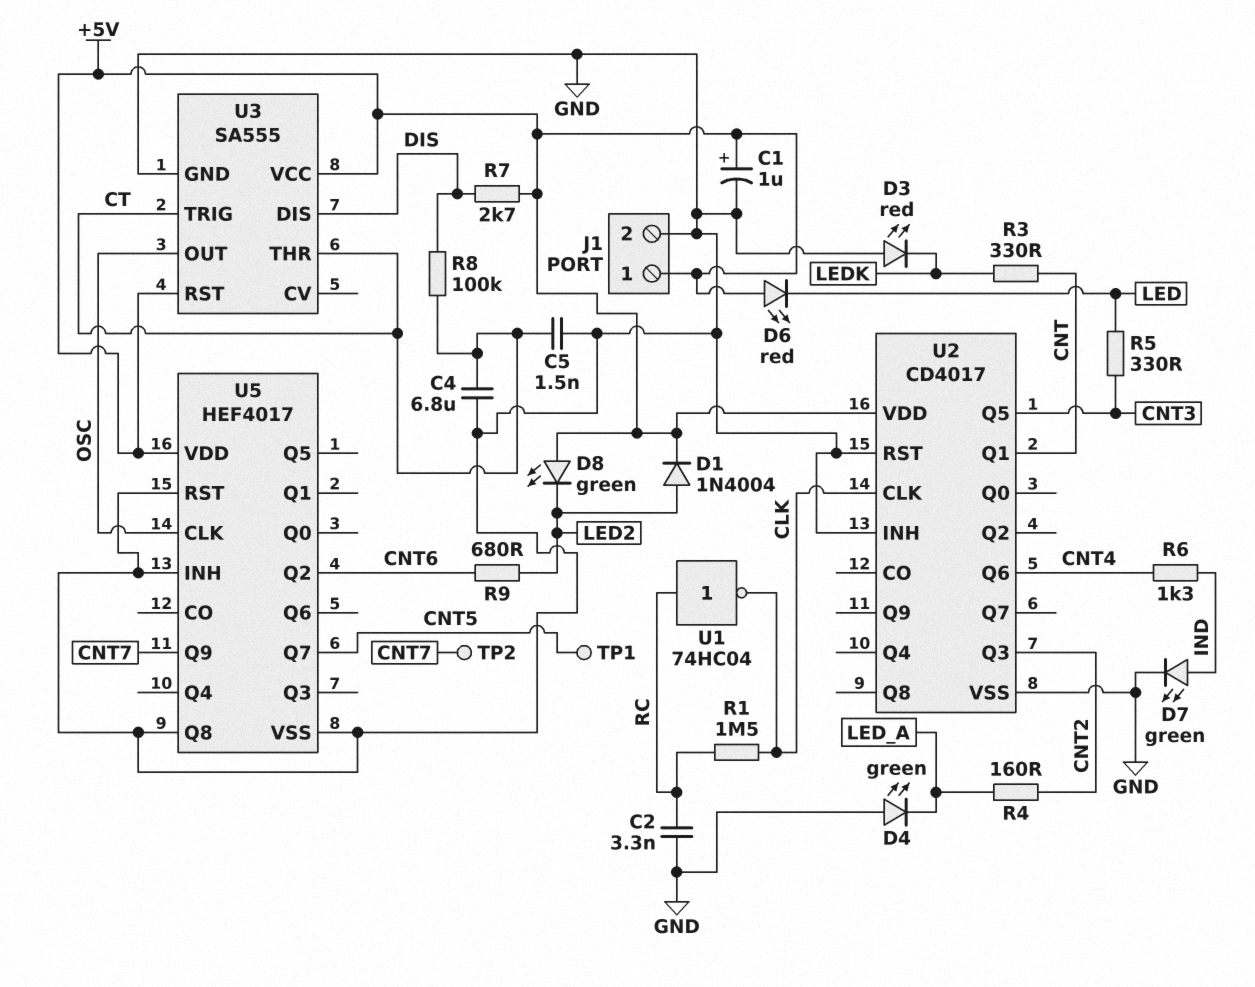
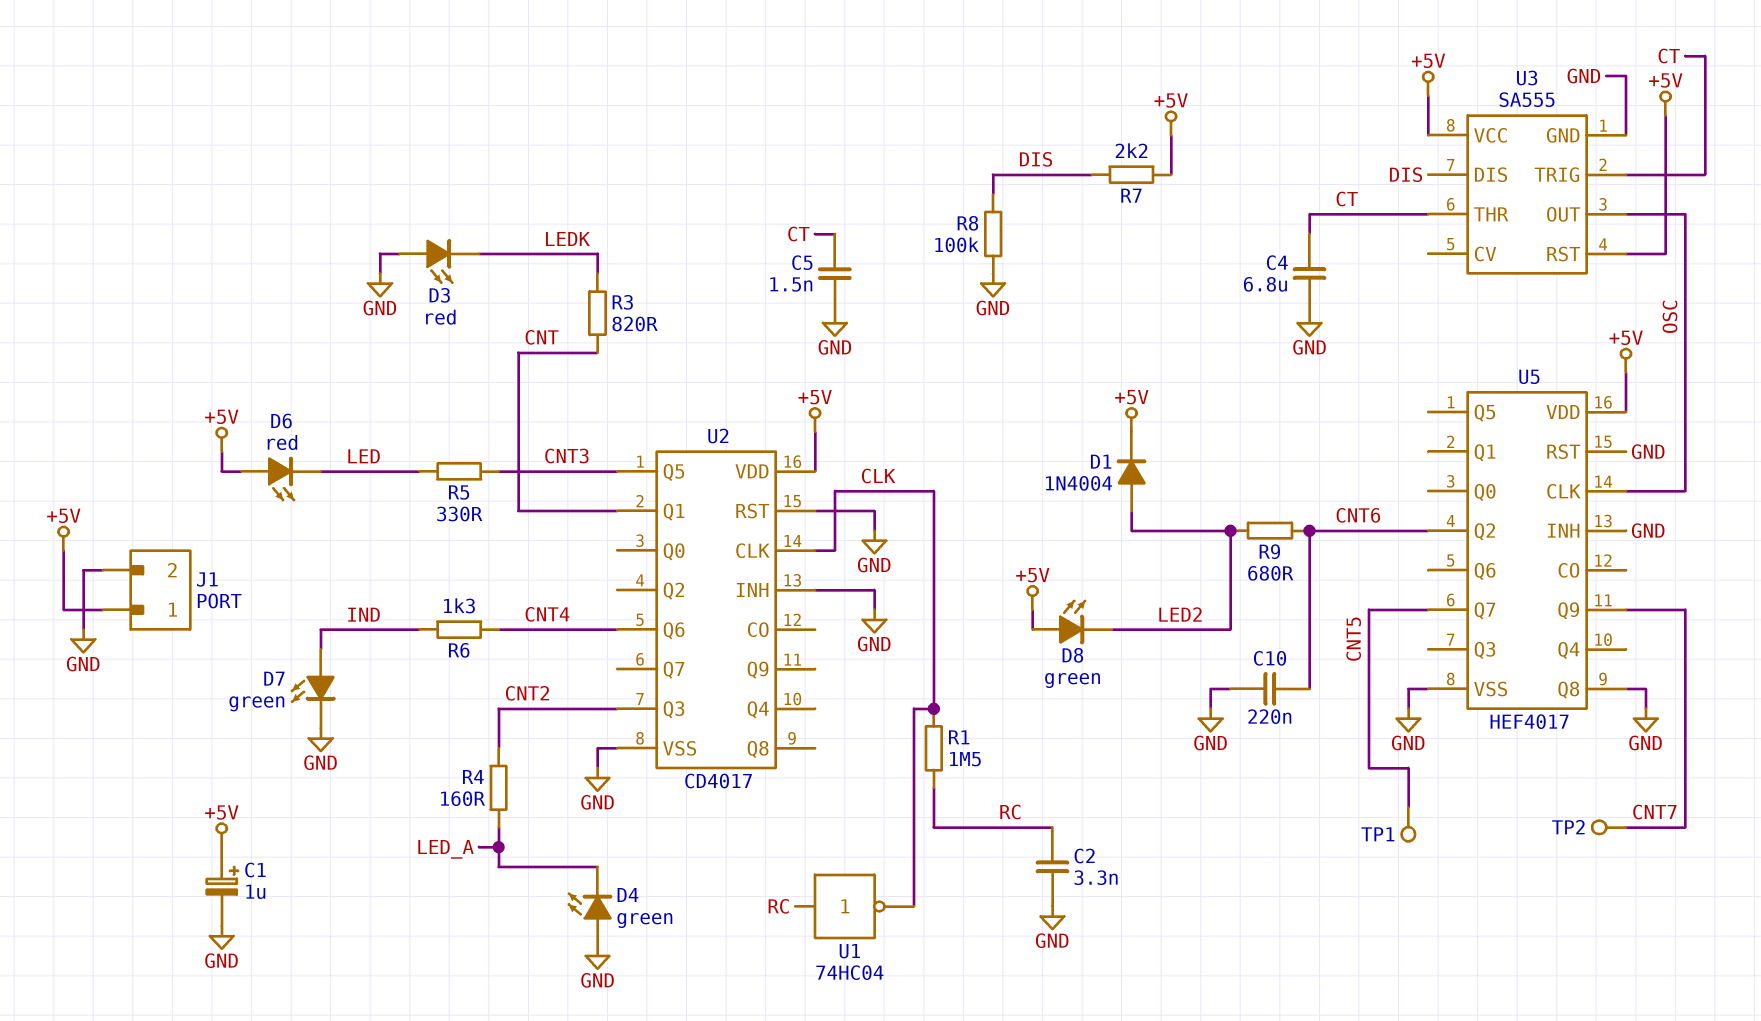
C10: none -> 220nF (CNT6, GND)
R3: 330 (CNT, LEDK) -> 820 (CNT, LEDK)
R7: 2.7k (+5V, DIS) -> 2.2k (+5V, DIS)
R8: 100k (CT, DIS) -> 100k (DIS, GND)

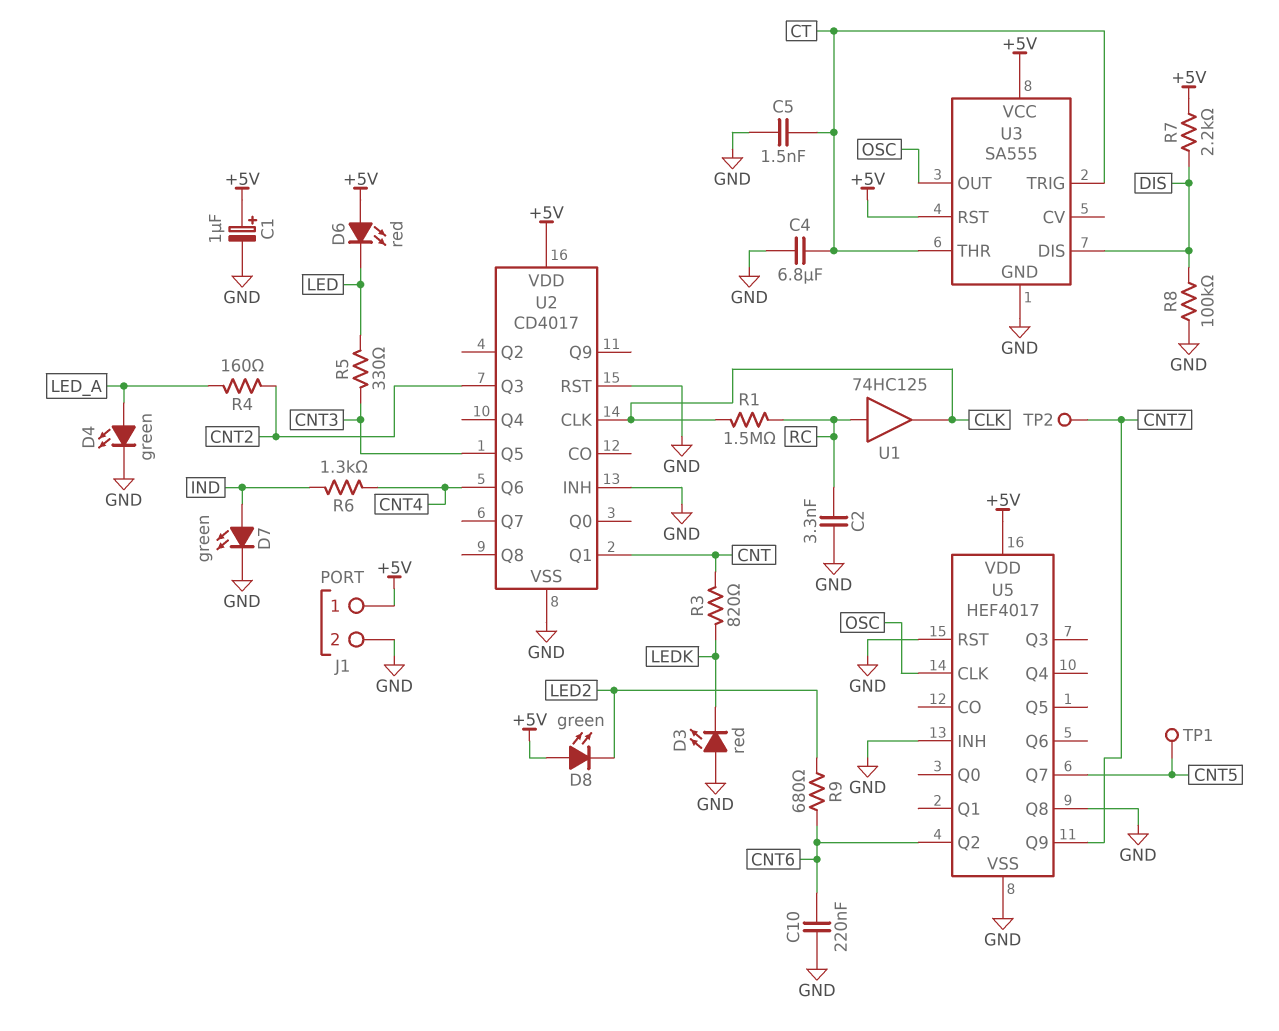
D1: diode 1N4004 (A LED2, K +5V) -> none
D4: LED green (A GND, K LED_A) -> LED green (A LED_A, K GND)
U1: NOT 74HC04 (in RC, out CLK) -> buffer 74HC125 (in RC, out CLK)

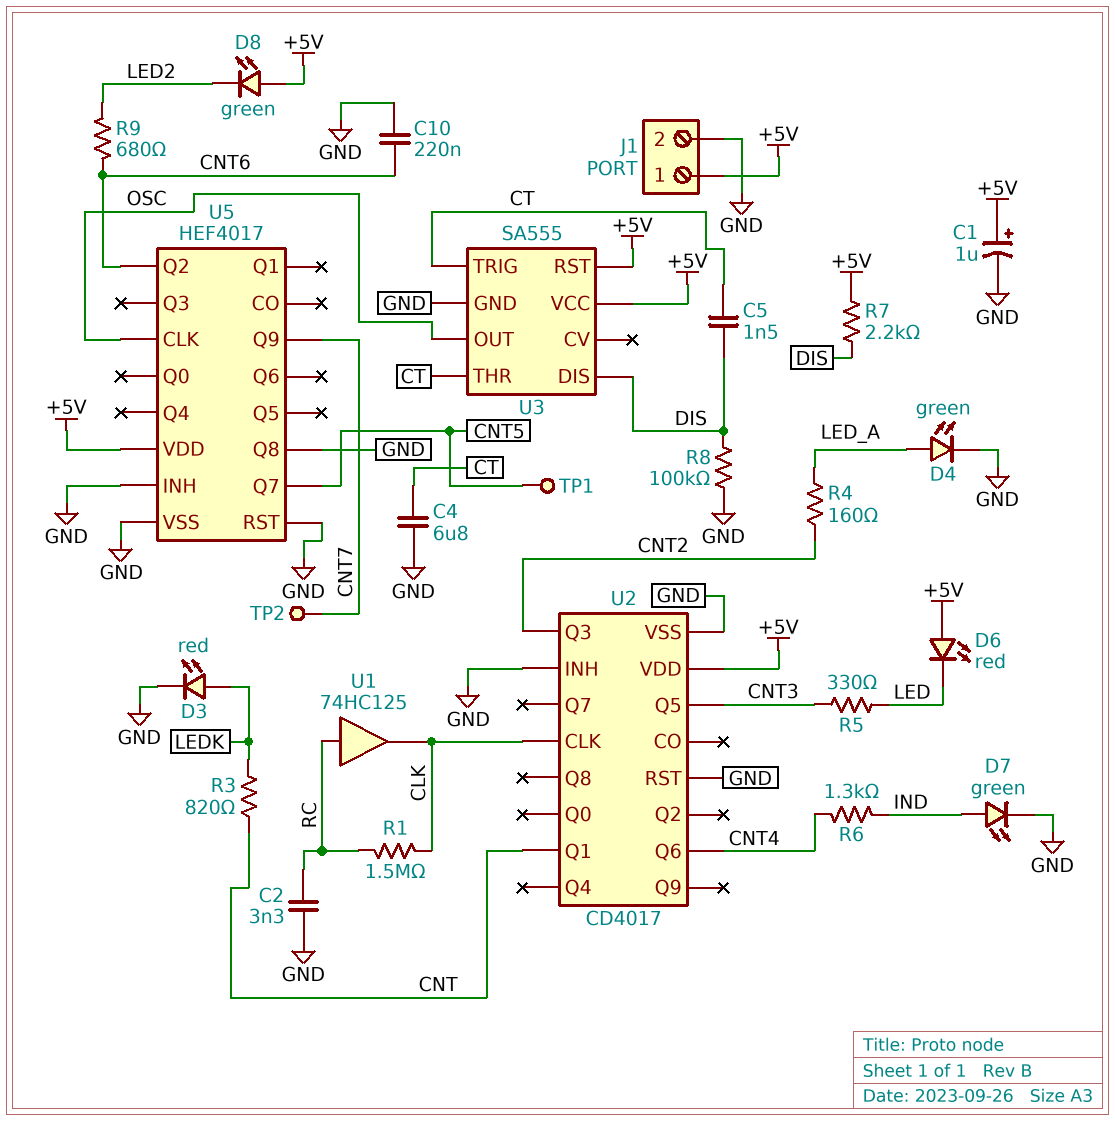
C5: 1.5nF (CT, GND) -> 1.5nF (CT, DIS)
D3: LED red (A GND, K LEDK) -> LED red (A LEDK, K GND)

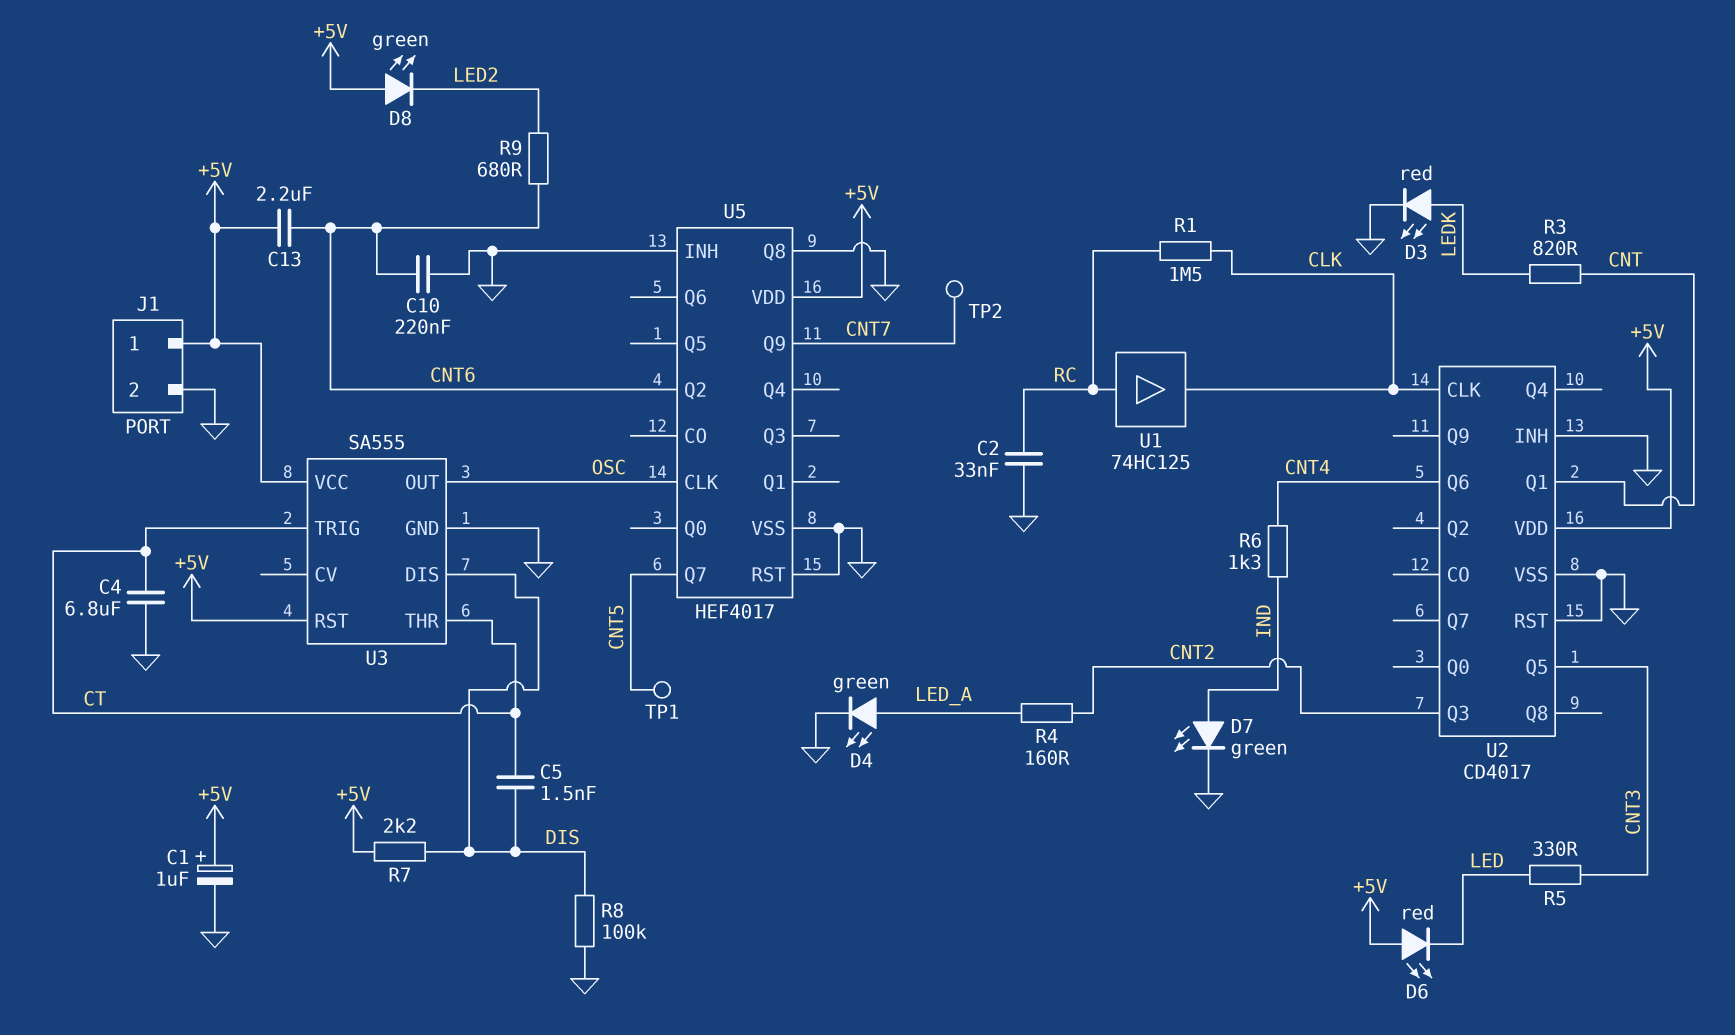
C2: 3.3nF (GND, RC) -> 33nF (GND, RC)
C13: none -> 2.2uF (+5V, CNT6)

